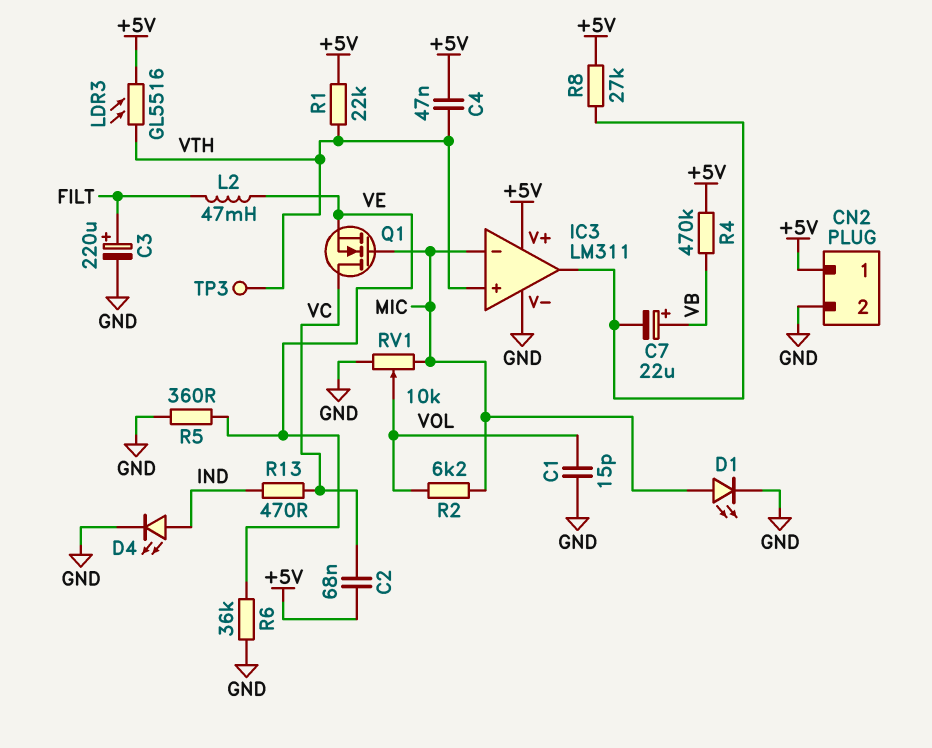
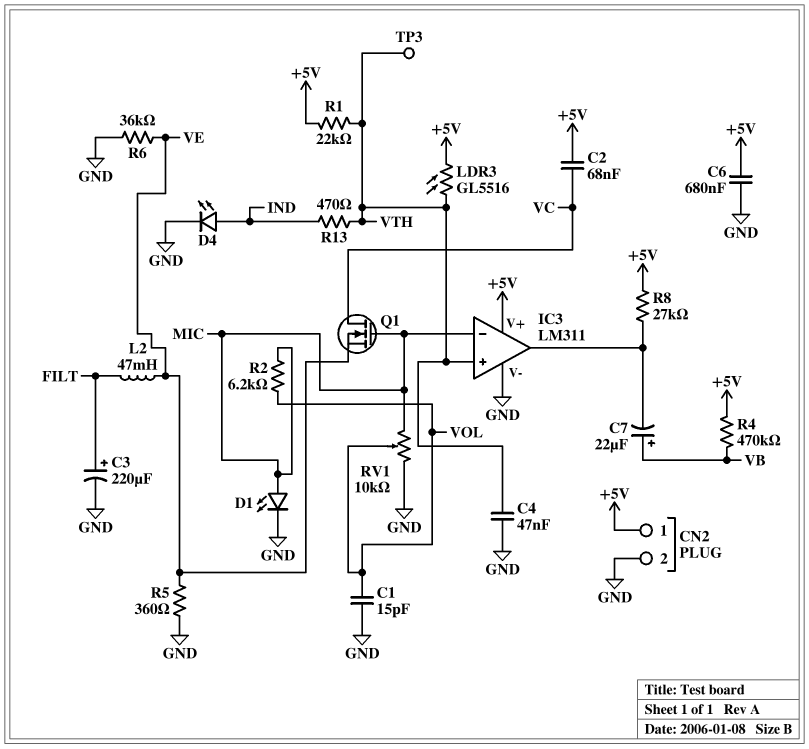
C4: 47nF (+5V, VTH) -> 47nF (GND, VTH)
C6: none -> 680nF (+5V, GND)
R13: 470 (IND, VC) -> 470 (IND, VTH)

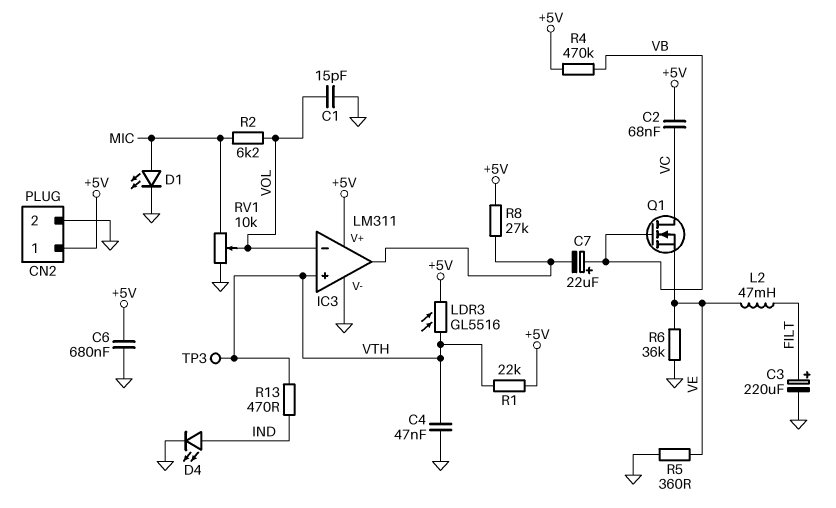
IC3 pin in-: MIC -> VOL
Q1: NMOS (G MIC, D VC, S VE) -> NMOS (G VB, D VC, S VE)

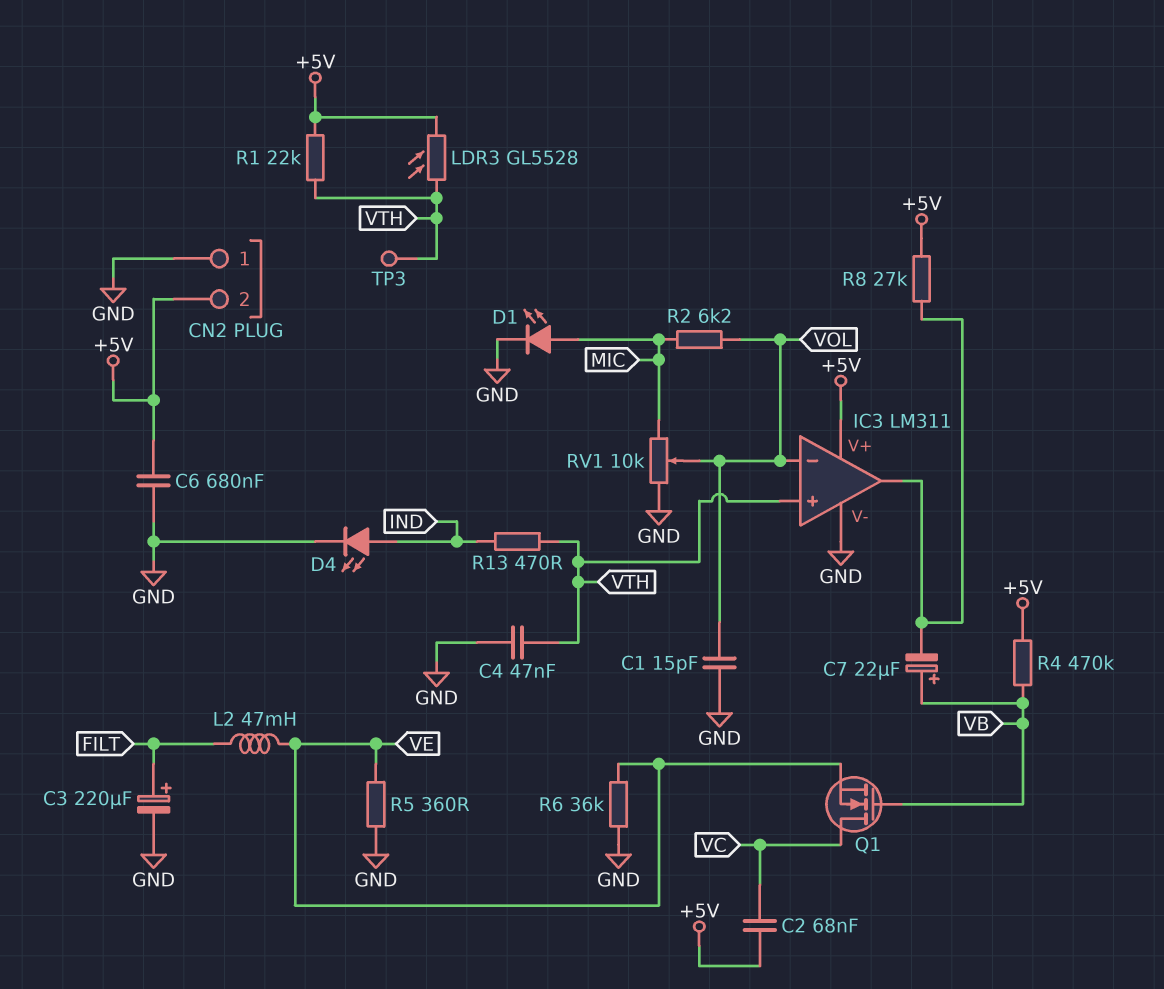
CN2 pin 1: +5V -> GND
CN2 pin 2: GND -> +5V
LDR3: GL5516 (+5V, VTH) -> GL5528 (+5V, VTH)

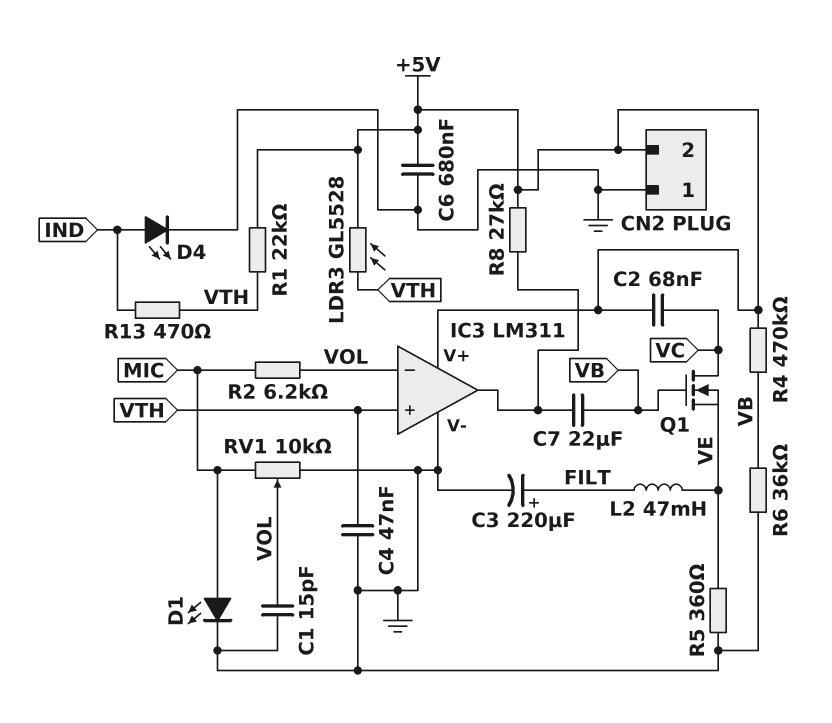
C7: 22uF (plus VB, minus IC3/out) -> 22uF (IC3/out, VB)
R6: 36k (GND, VE) -> 36k (GND, VB)
TP3: test point (VTH) -> none

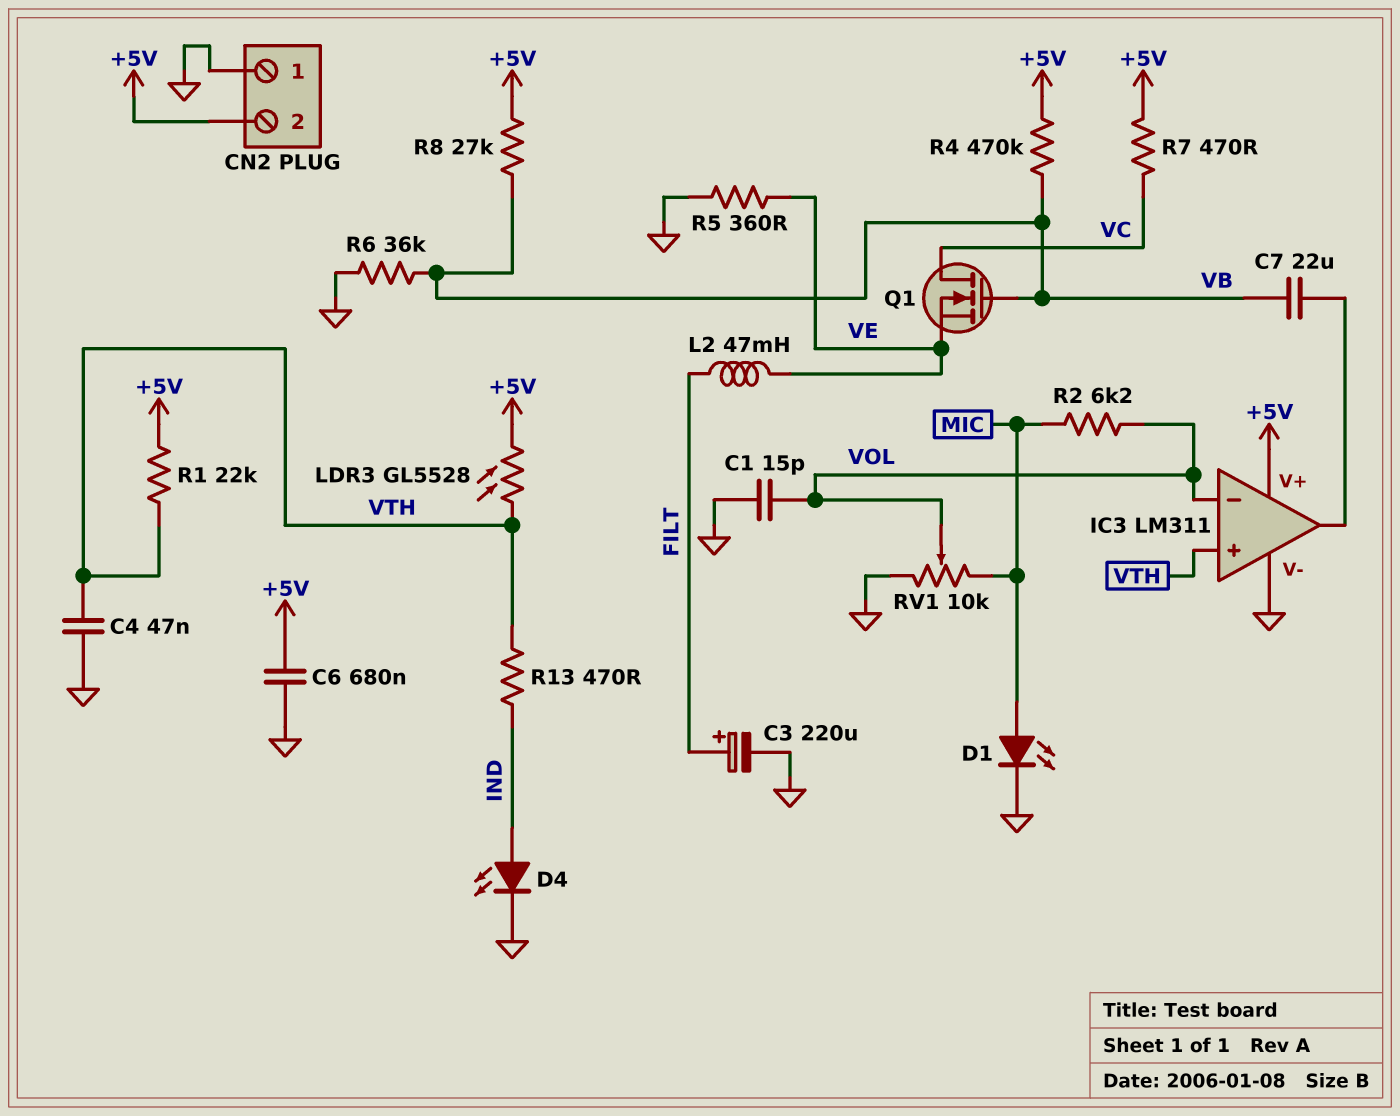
C2: 68nF (+5V, VC) -> none
R7: none -> 470 (+5V, VC)
R8: 27k (+5V, IC3/out) -> 27k (+5V, VB)

